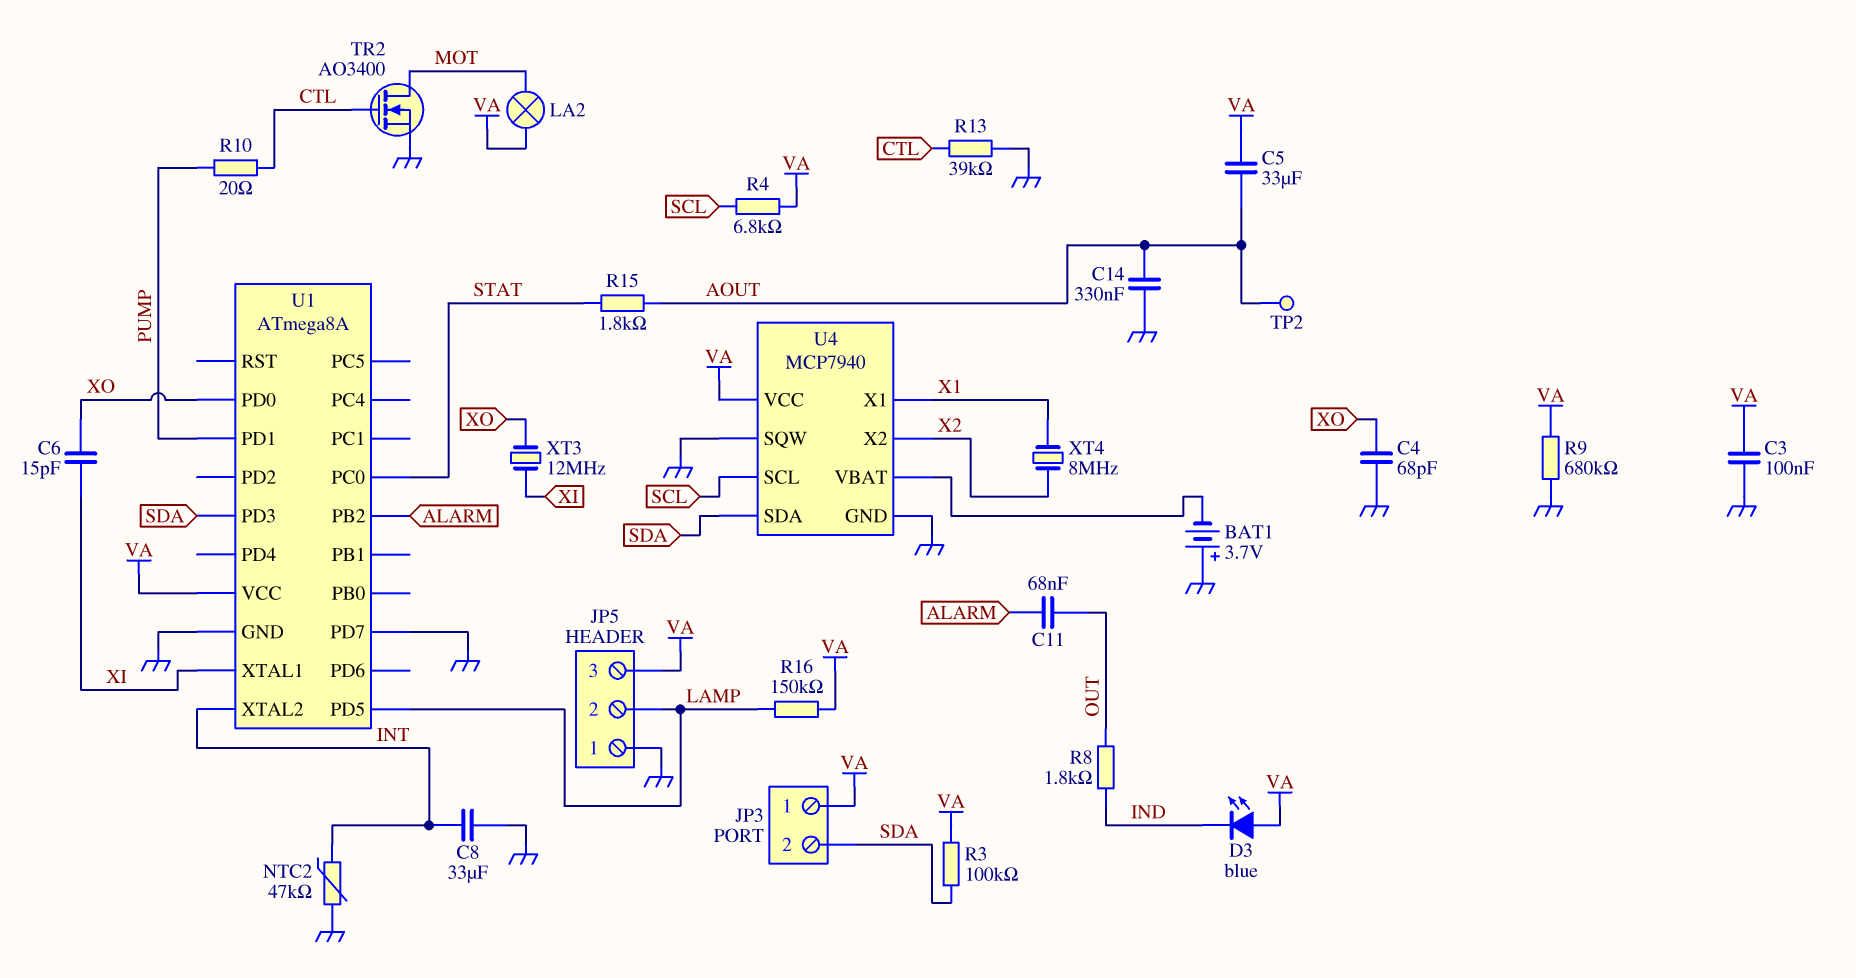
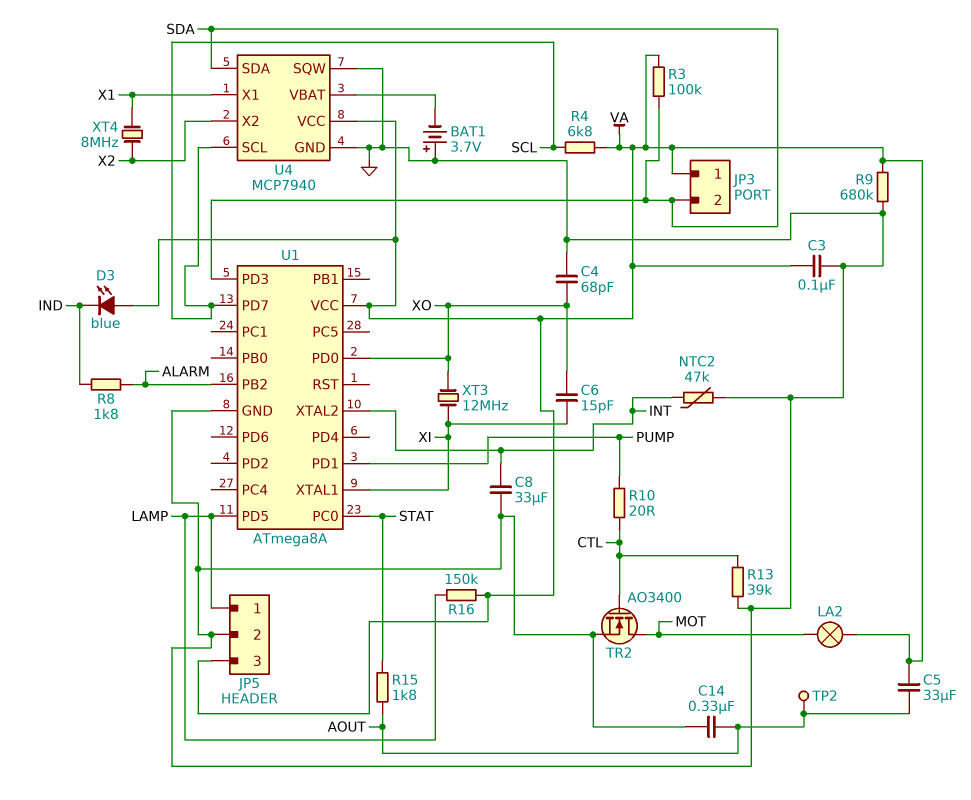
C11: 68nF (ALARM, OUT) -> none
JP5 pin 1: GND -> LAMP
JP5 pin 2: LAMP -> GND
R8: 1.8k (IND, OUT) -> 1.8k (ALARM, IND)
U1 pin PD7: GND -> SCL

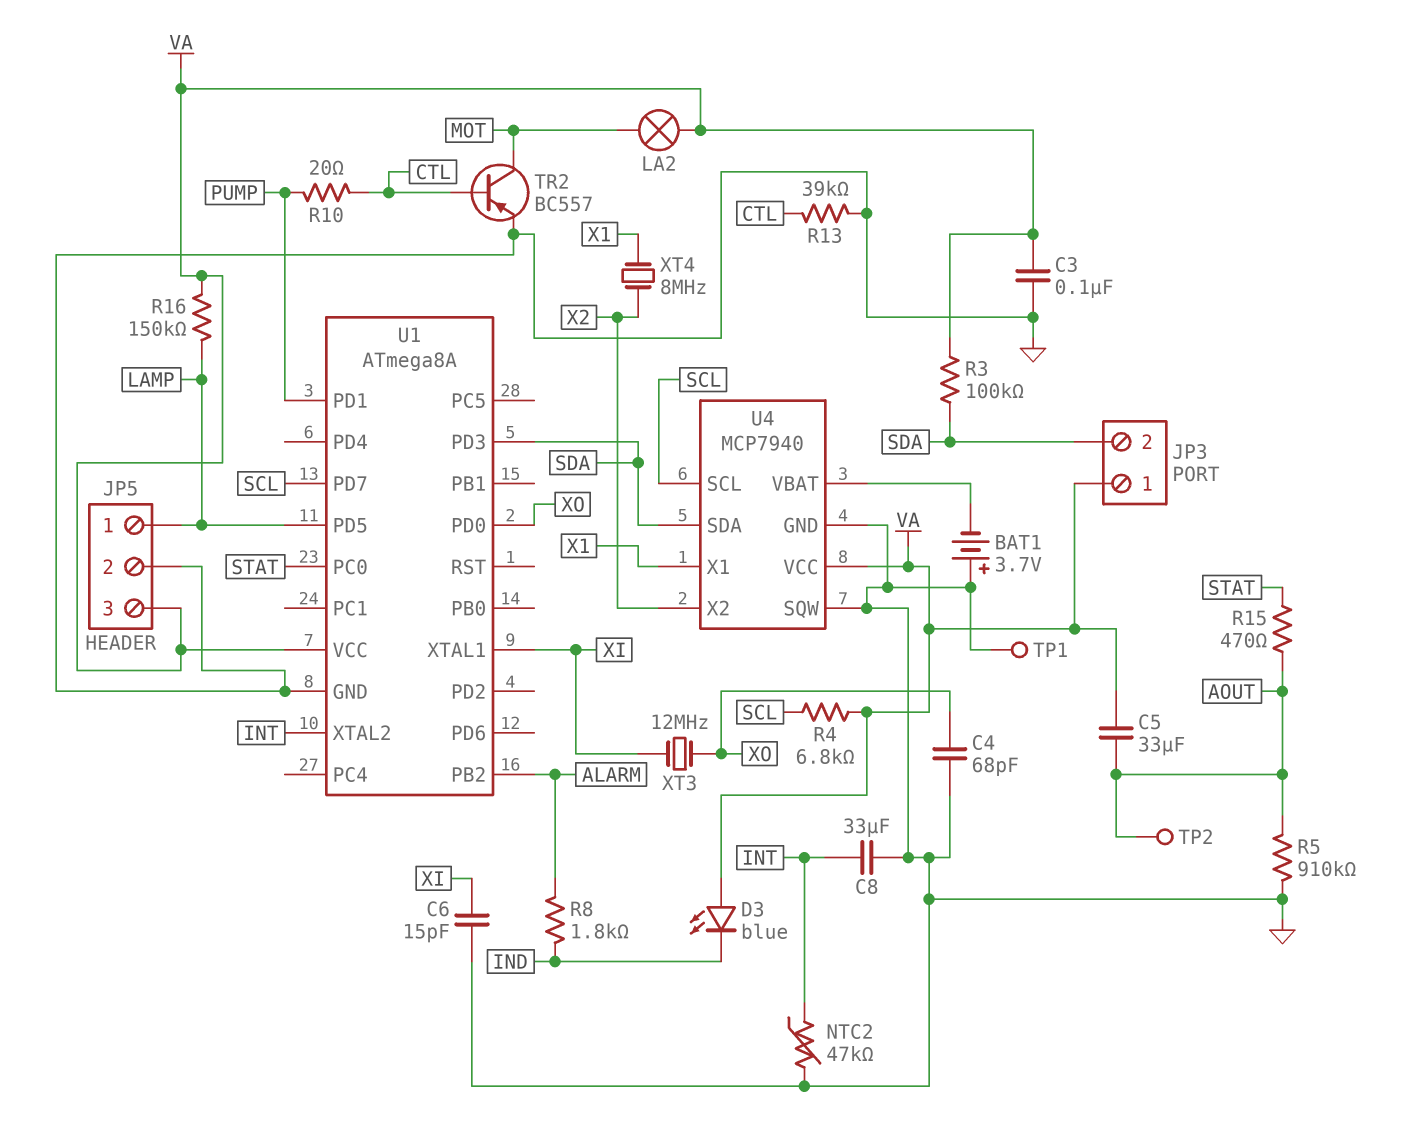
C6: 15pF (XI, XO) -> 15pF (GND, XI)
C14: 330nF (AOUT, GND) -> none
R5: none -> 910k (AOUT, GND)
R9: 680k (GND, VA) -> none
R15: 1.8k (AOUT, STAT) -> 470 (AOUT, STAT)
TP1: none -> test point (GND)
TR2: NMOS AO3400 (G CTL, D MOT, S GND) -> PNP BC557 (B CTL, C MOT, E GND)

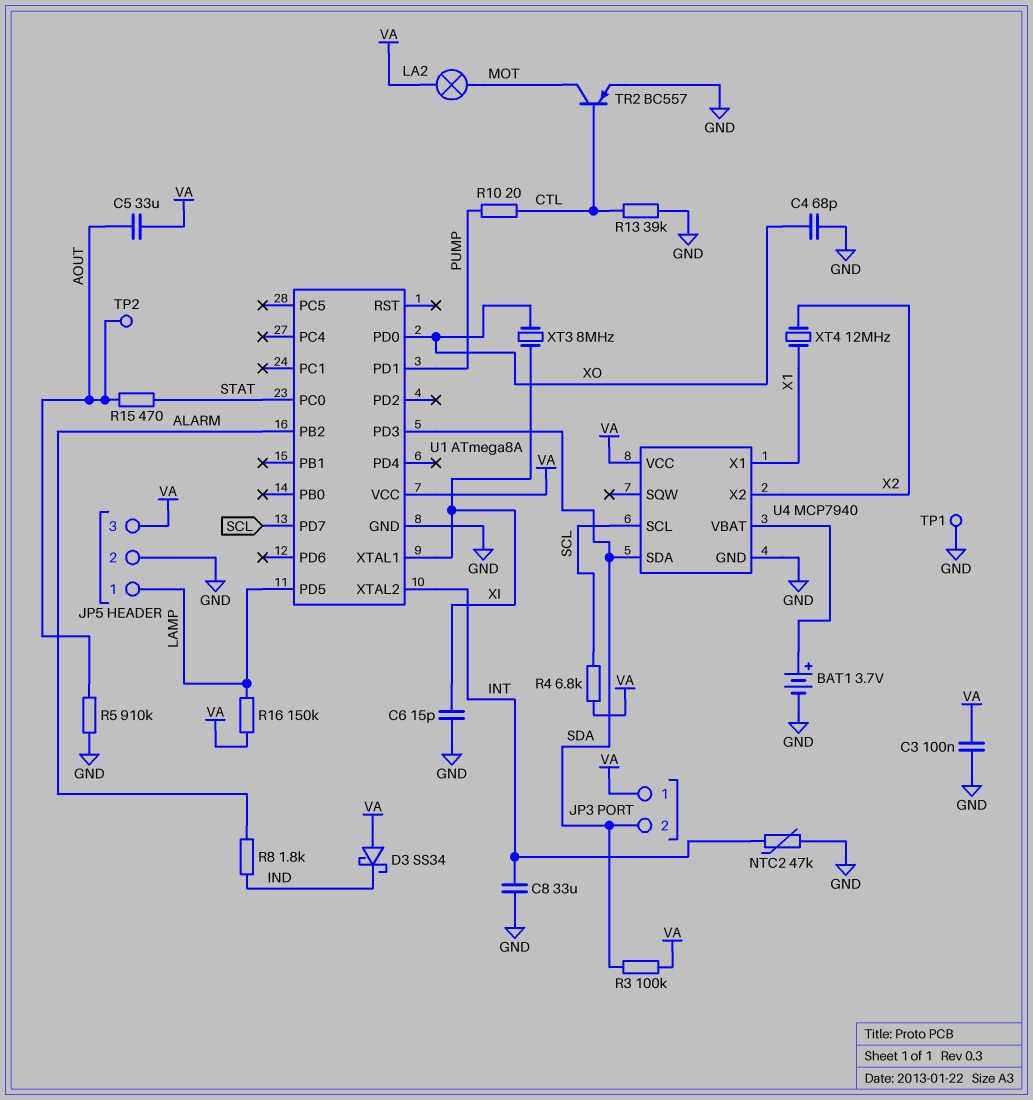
BAT1: 3.7V (plus GND, minus U4/VBAT) -> 3.7V (plus U4/VBAT, minus GND)
D3: LED blue (A VA, K IND) -> schottky SS34 (A VA, K IND)
U4 pin SQW: GND -> none
XT3: 12MHz (XI, XO) -> 8MHz (XI, XO)
XT4: 8MHz (X1, X2) -> 12MHz (X1, X2)

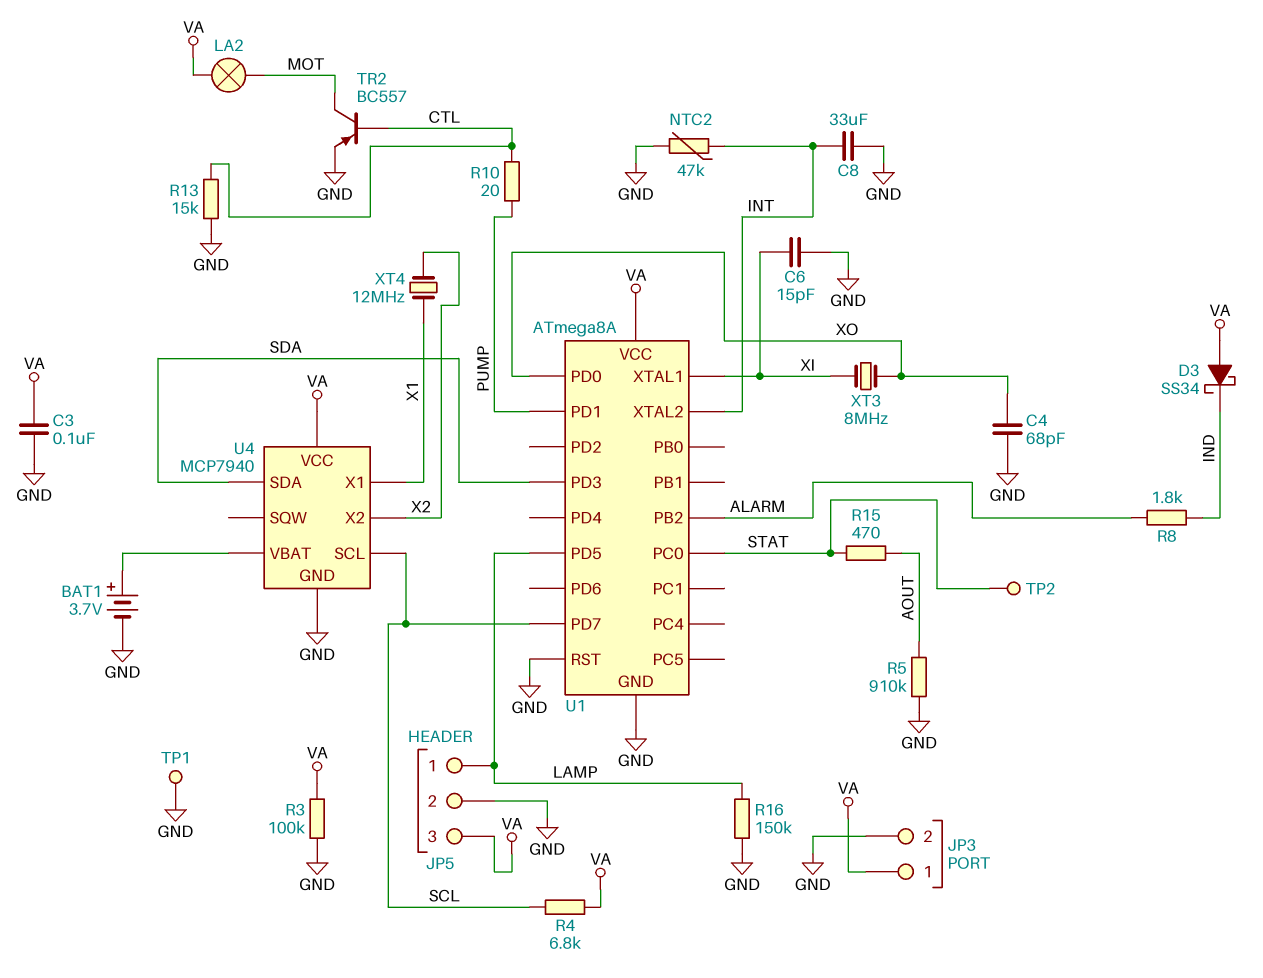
C5: 33uF (AOUT, VA) -> none
JP3 pin 2: SDA -> GND
R3: 100k (SDA, VA) -> 100k (GND, VA)
R13: 39k (CTL, GND) -> 15k (CTL, GND)
R16: 150k (LAMP, VA) -> 150k (GND, LAMP)
TP2: test point (AOUT) -> test point (STAT)
U1 pin RST: none -> GND

